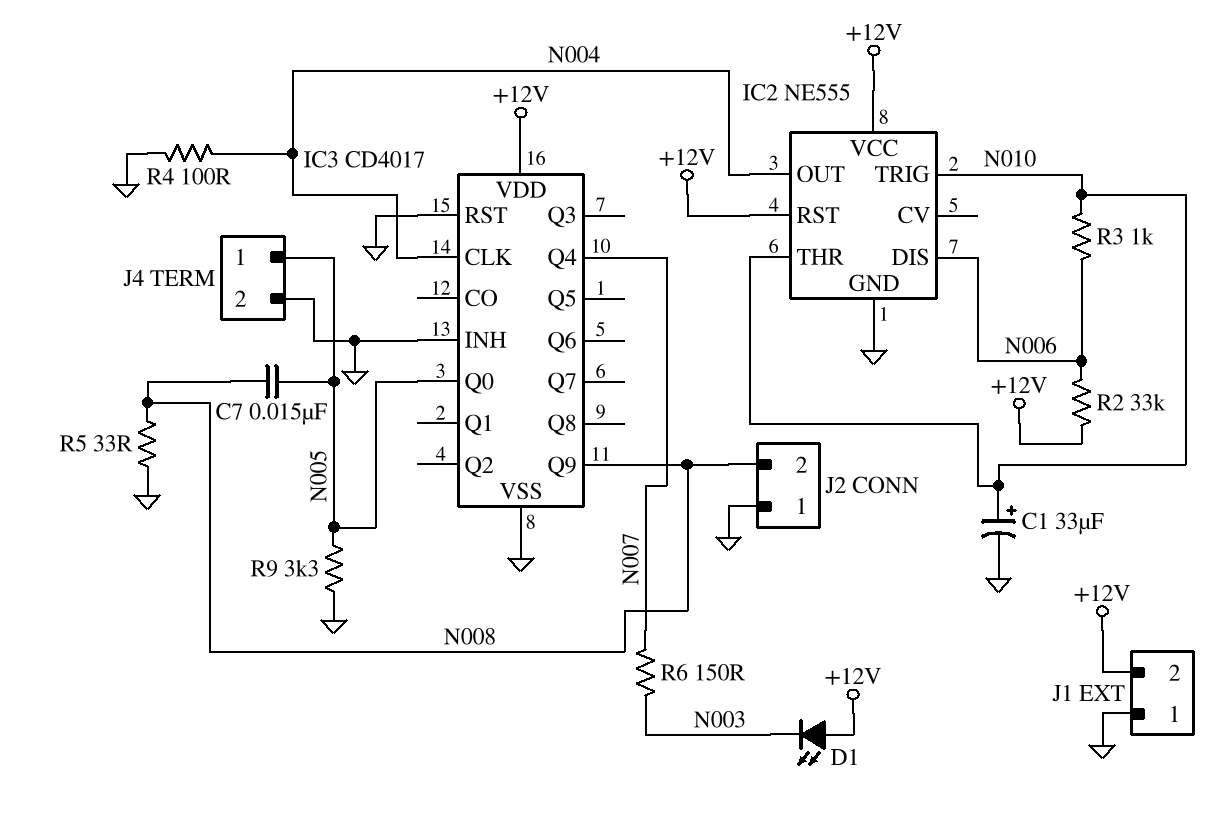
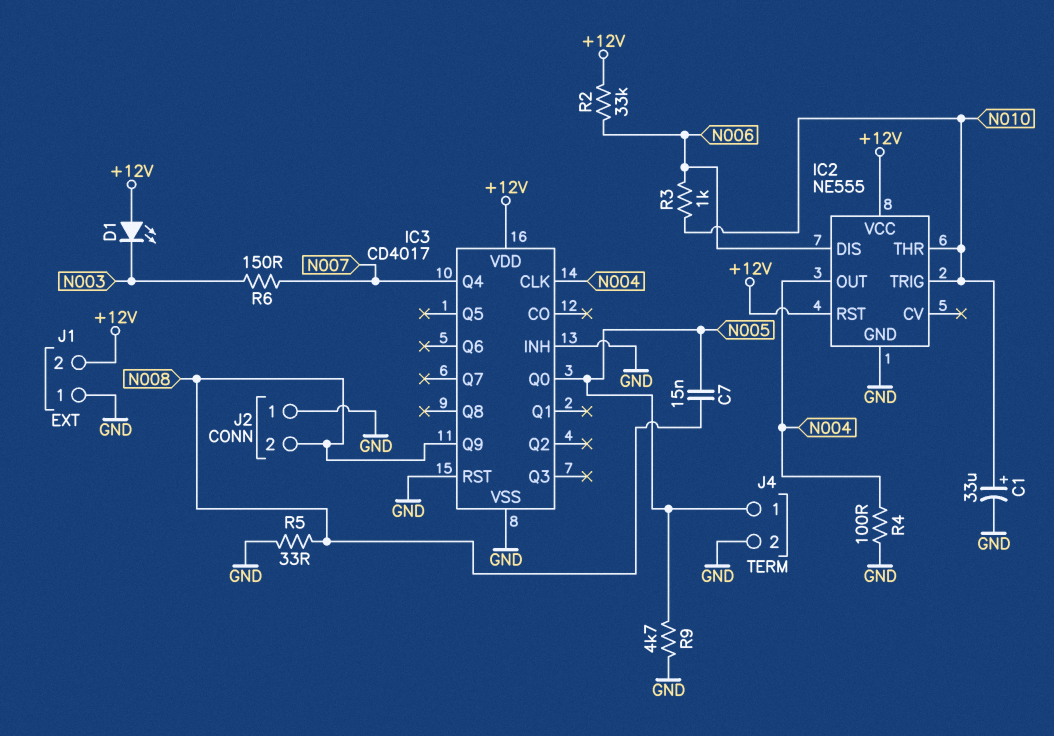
R9: 3.3k (GND, N005) -> 4.7k (GND, N005)

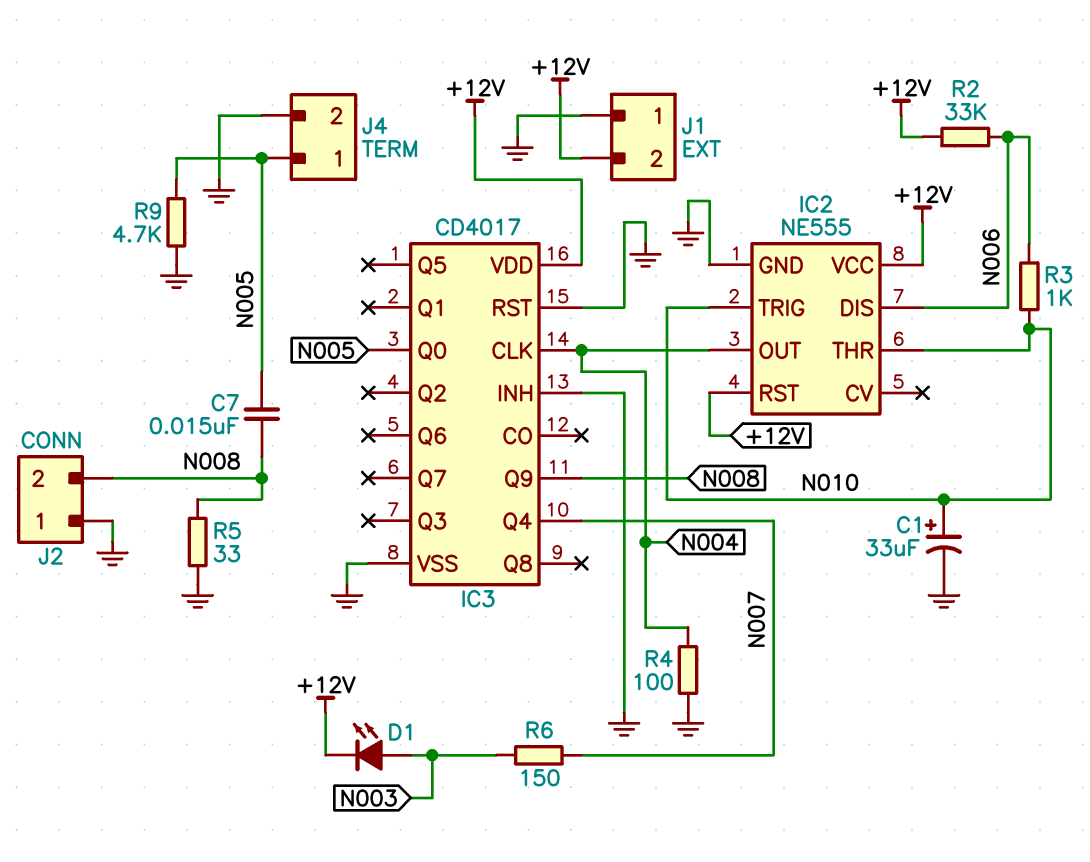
D1: LED (A +12V, K N003) -> LED (A N003, K +12V)

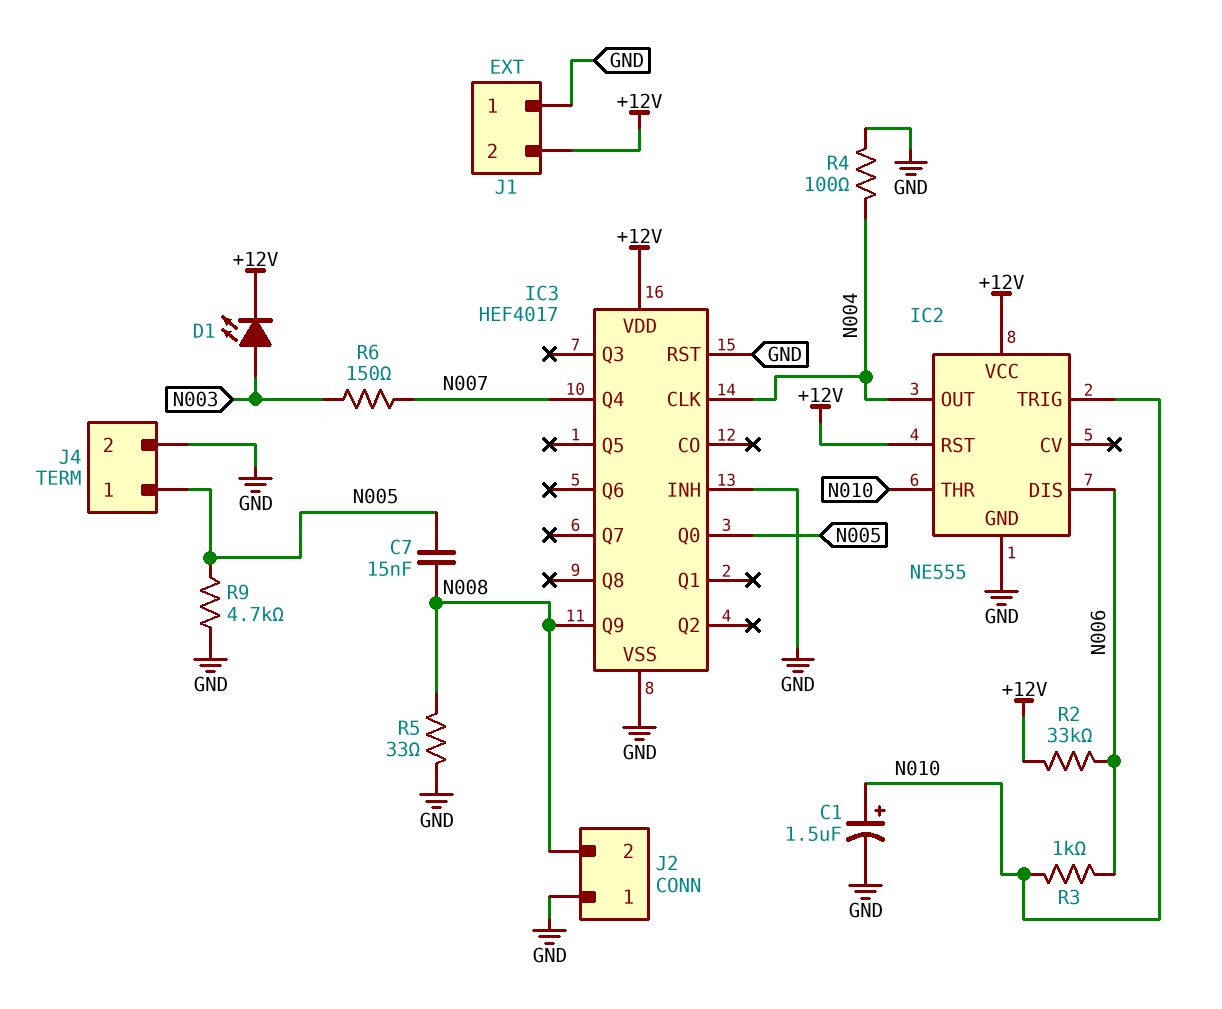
C1: 33uF (plus N010, minus GND) -> 1.5uF (plus N010, minus GND)
IC3: CD4017 -> HEF4017

